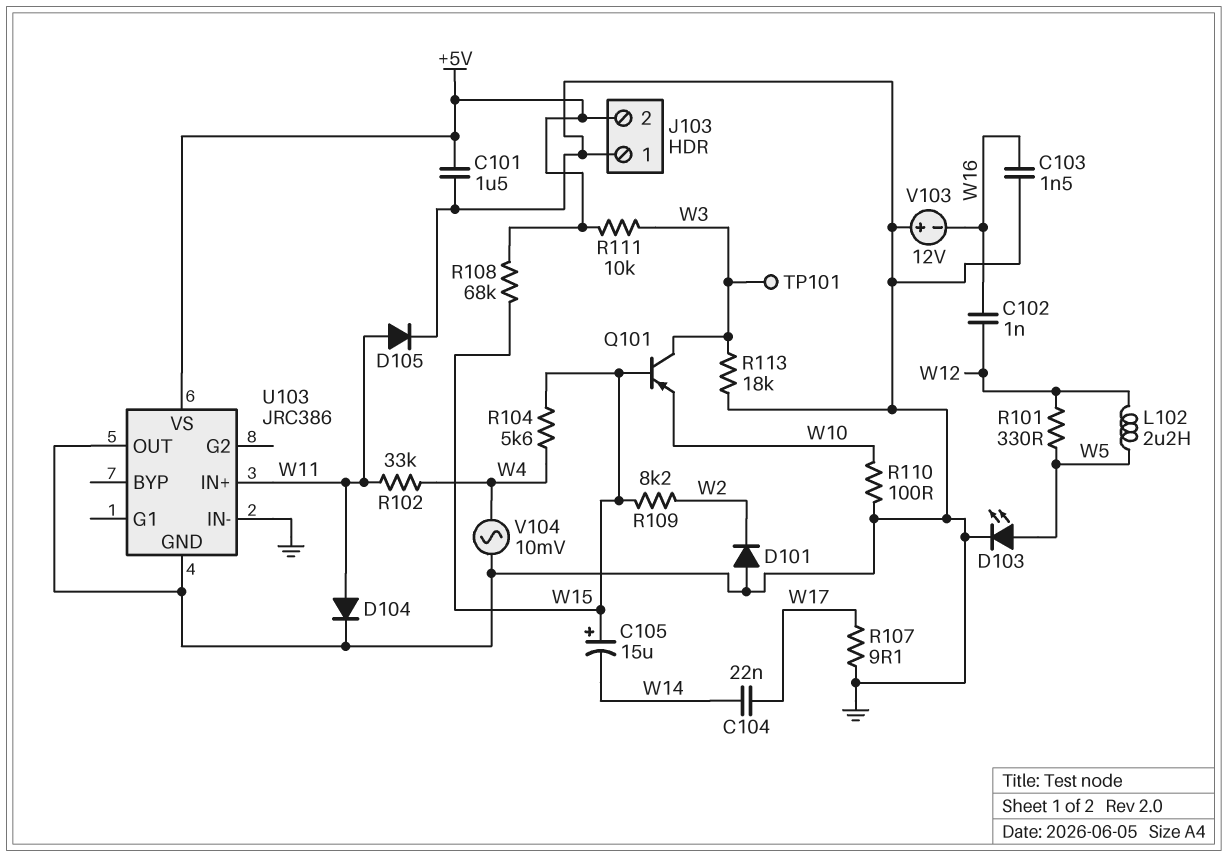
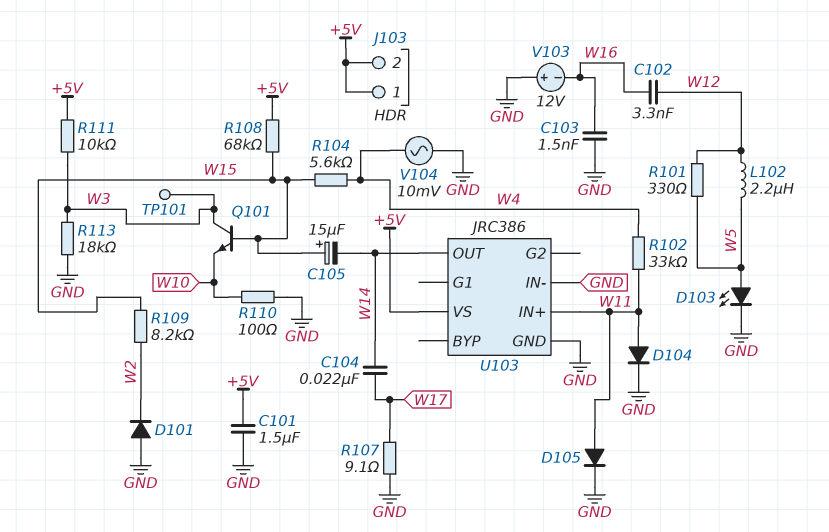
C102: 1nF (W12, W16) -> 3.3nF (W12, W16)
J103 pin 1: GND -> +5V
Q101: PNP (B W15, C W3, E W10) -> NPN (B W15, C W3, E W10)
U103 pin OUT: GND -> W14

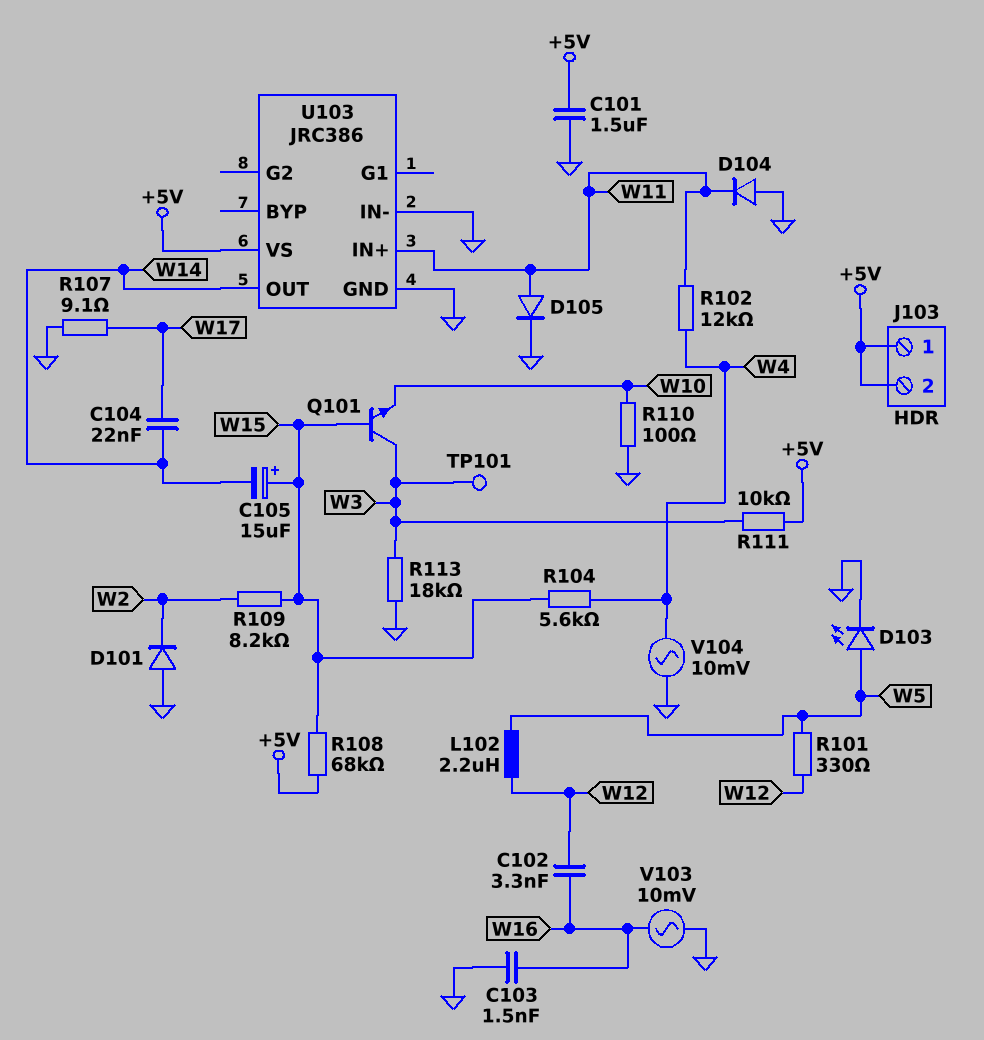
D104: diode (A W11, K GND) -> diode (A GND, K W11)
R102: 33k (W4, W11) -> 12k (W4, W11)
V103: 12V (plus GND, minus W16) -> AC 10mV (GND, W16)

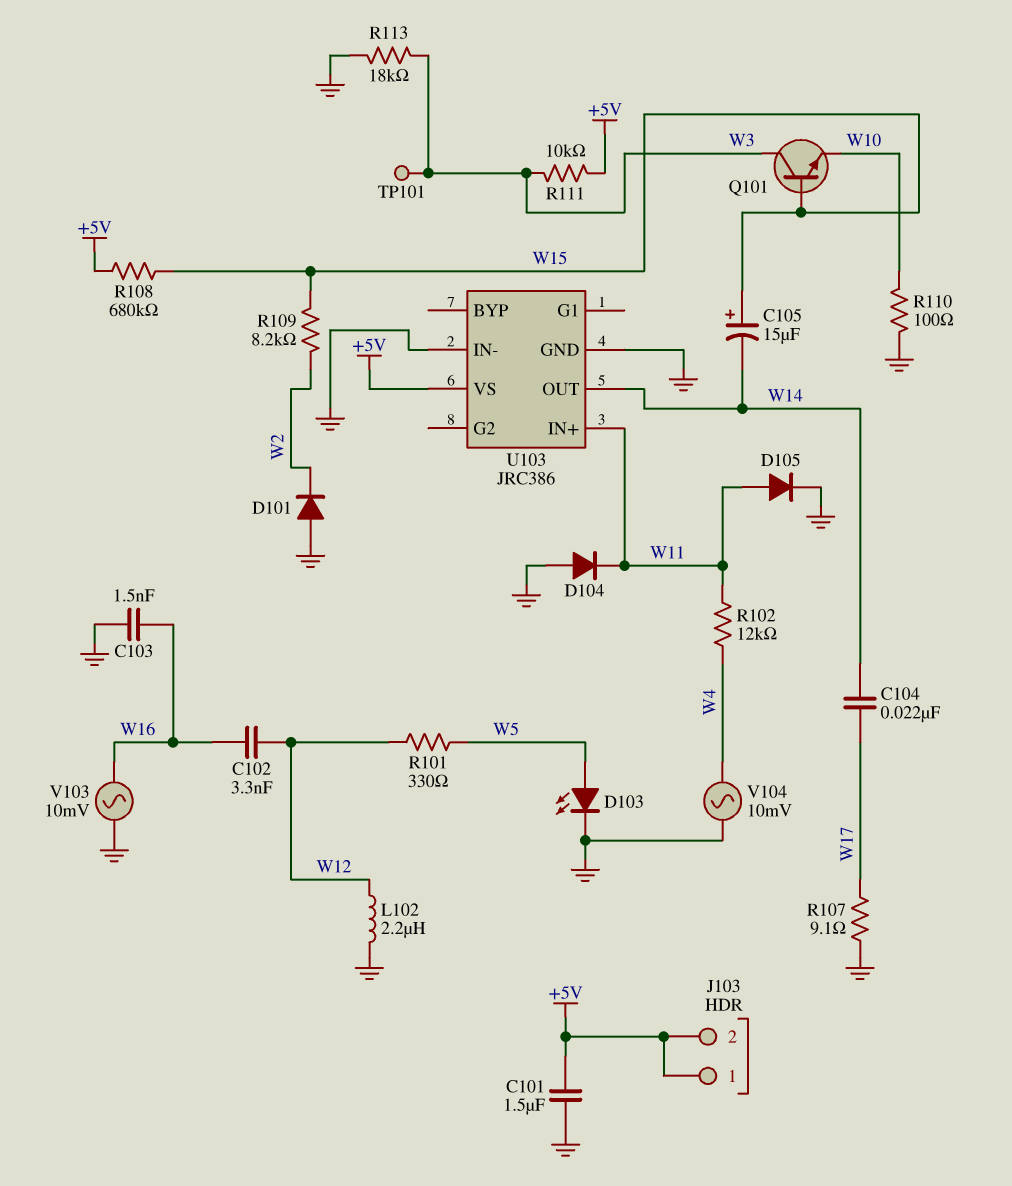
L102: 2.2uH (W5, W12) -> 2.2uH (GND, W12)
R104: 5.6k (W4, W15) -> none
R108: 68k (+5V, W15) -> 680k (+5V, W15)

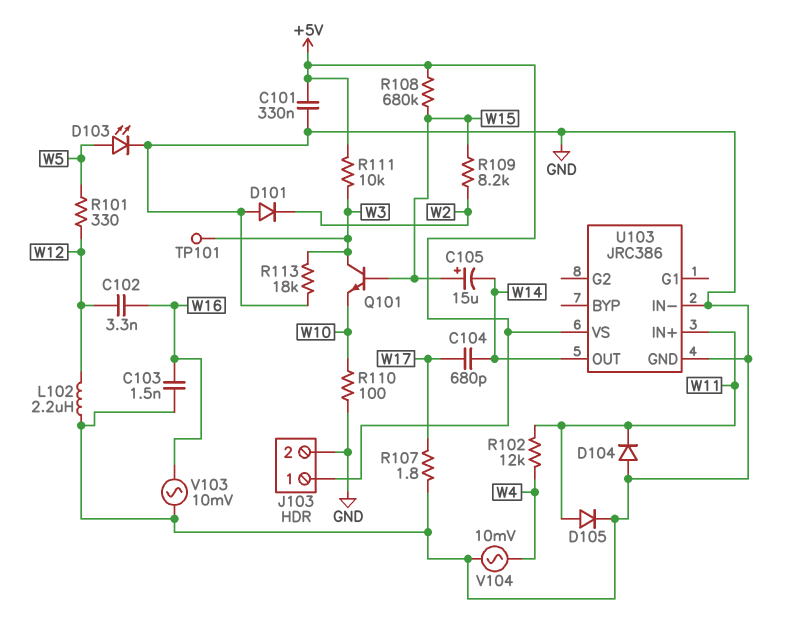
C101: 1.5uF (+5V, GND) -> 330nF (+5V, GND)
C104: 22nF (W14, W17) -> 680pF (W14, W17)
J103 pin 2: +5V -> GND
R107: 9.1 (GND, W17) -> 1.8 (GND, W17)

